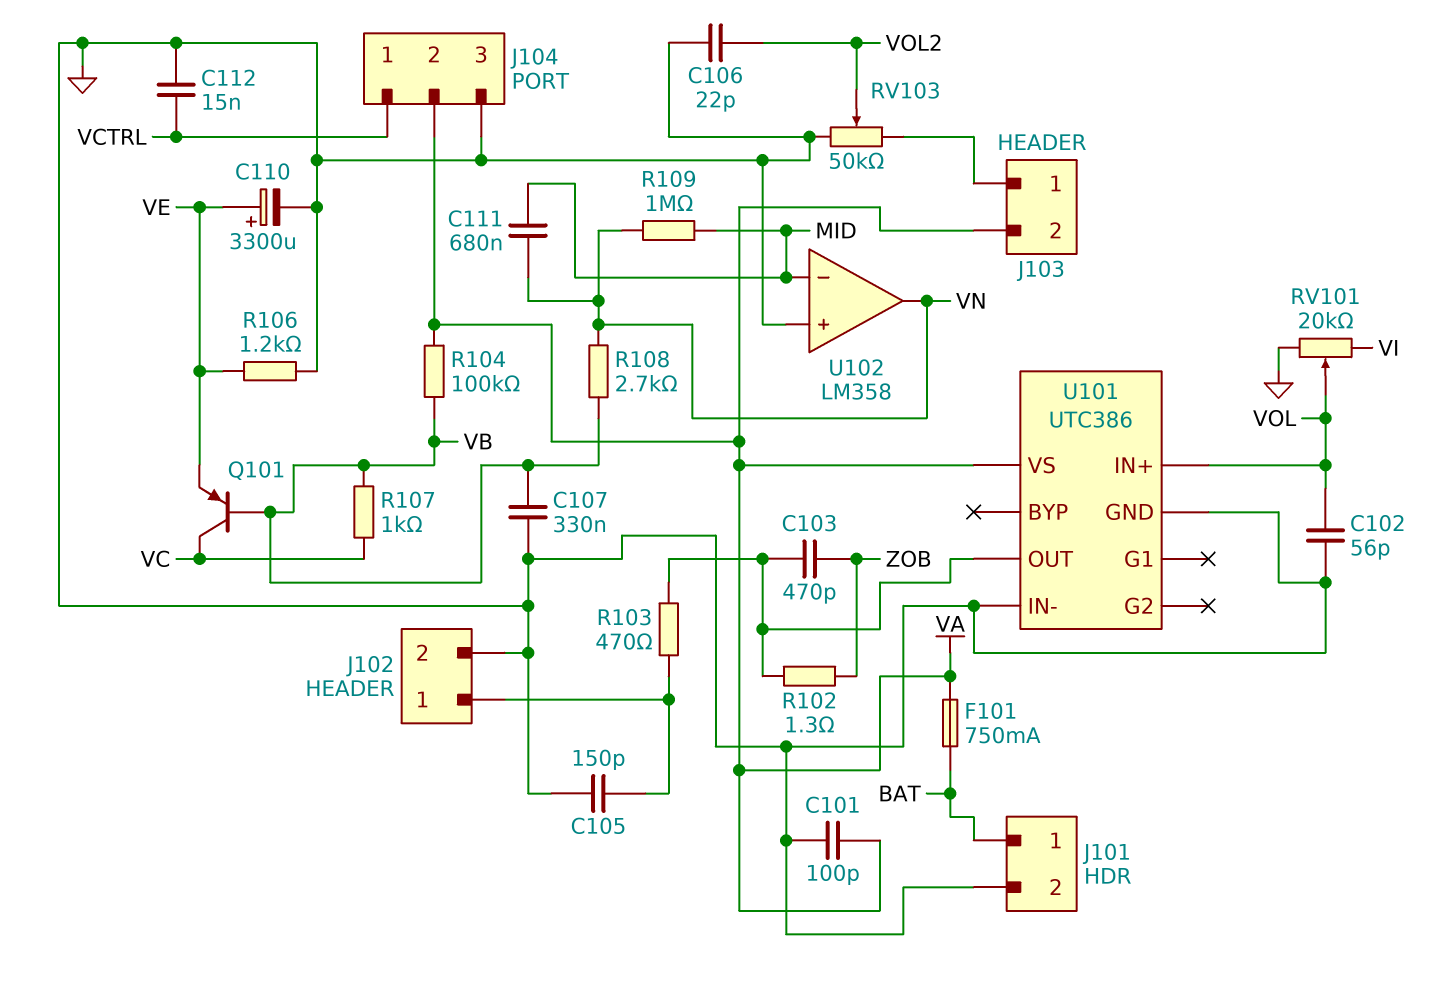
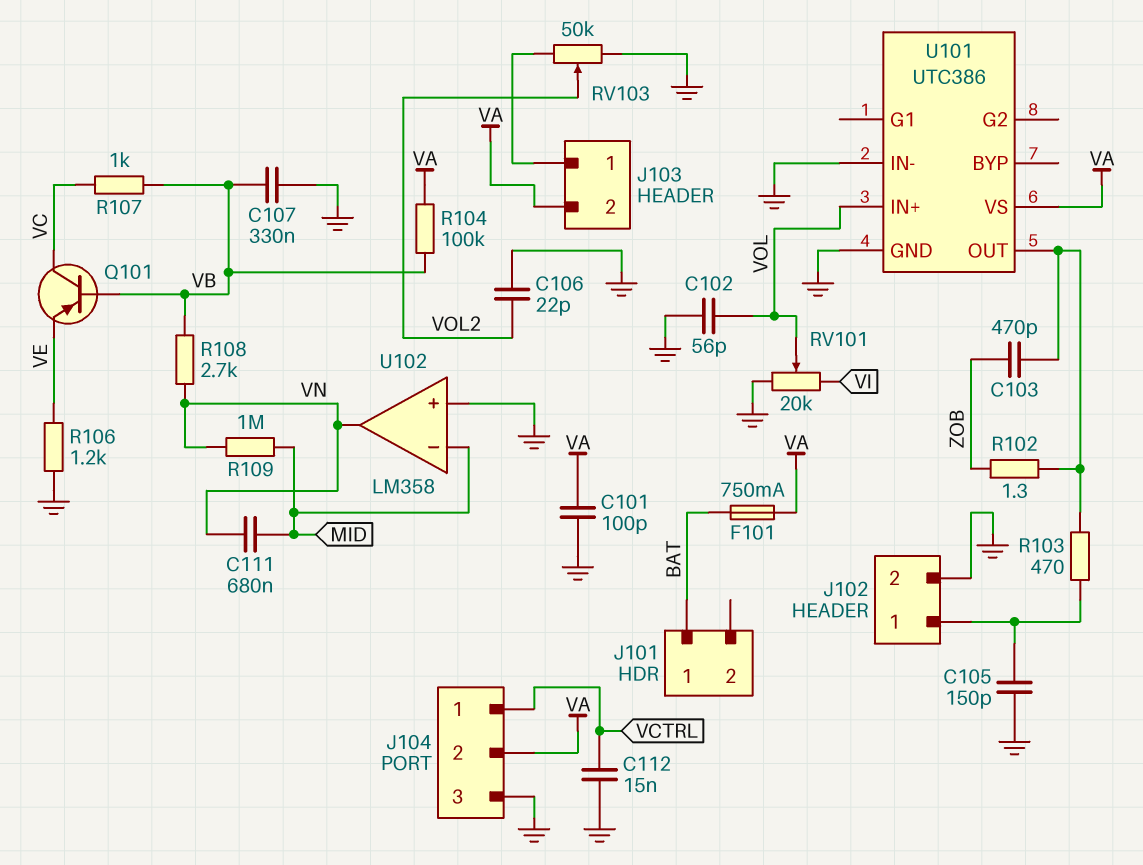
C110: 3300uF (plus VE, minus GND) -> none
J101 pin 2: GND -> none

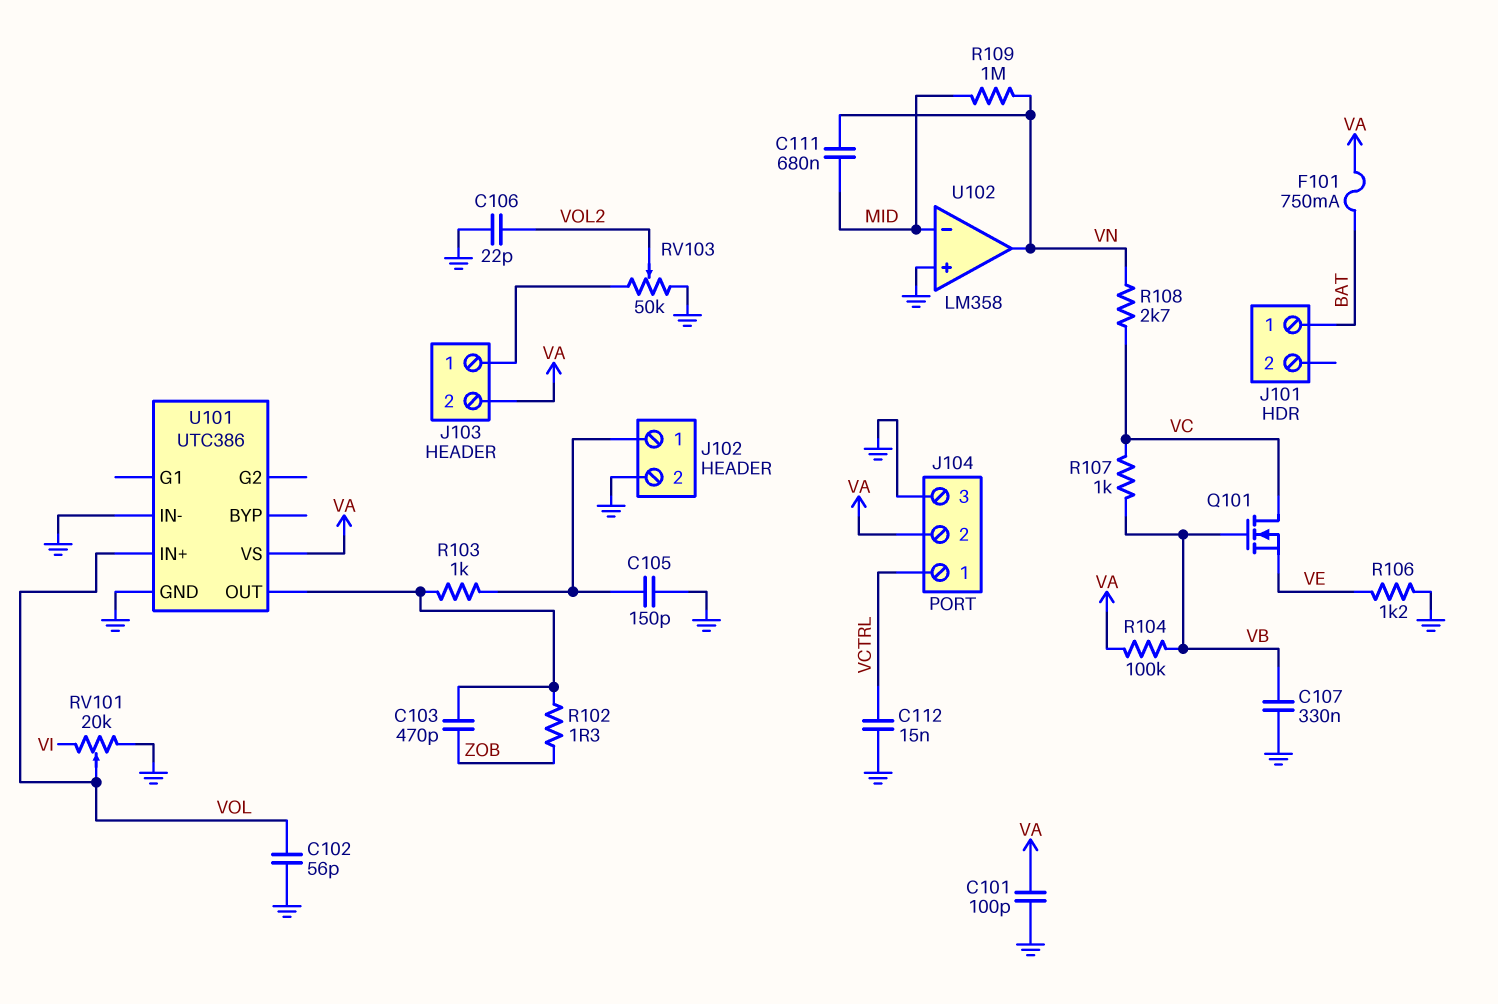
Q101: PNP (B VB, C VC, E VE) -> NMOS (G VB, D VC, S VE)
R103: 470 (J102/1, U101/OUT) -> 1k (J102/1, U101/OUT)
R108: 2.7k (VB, VN) -> 2.7k (VC, VN)

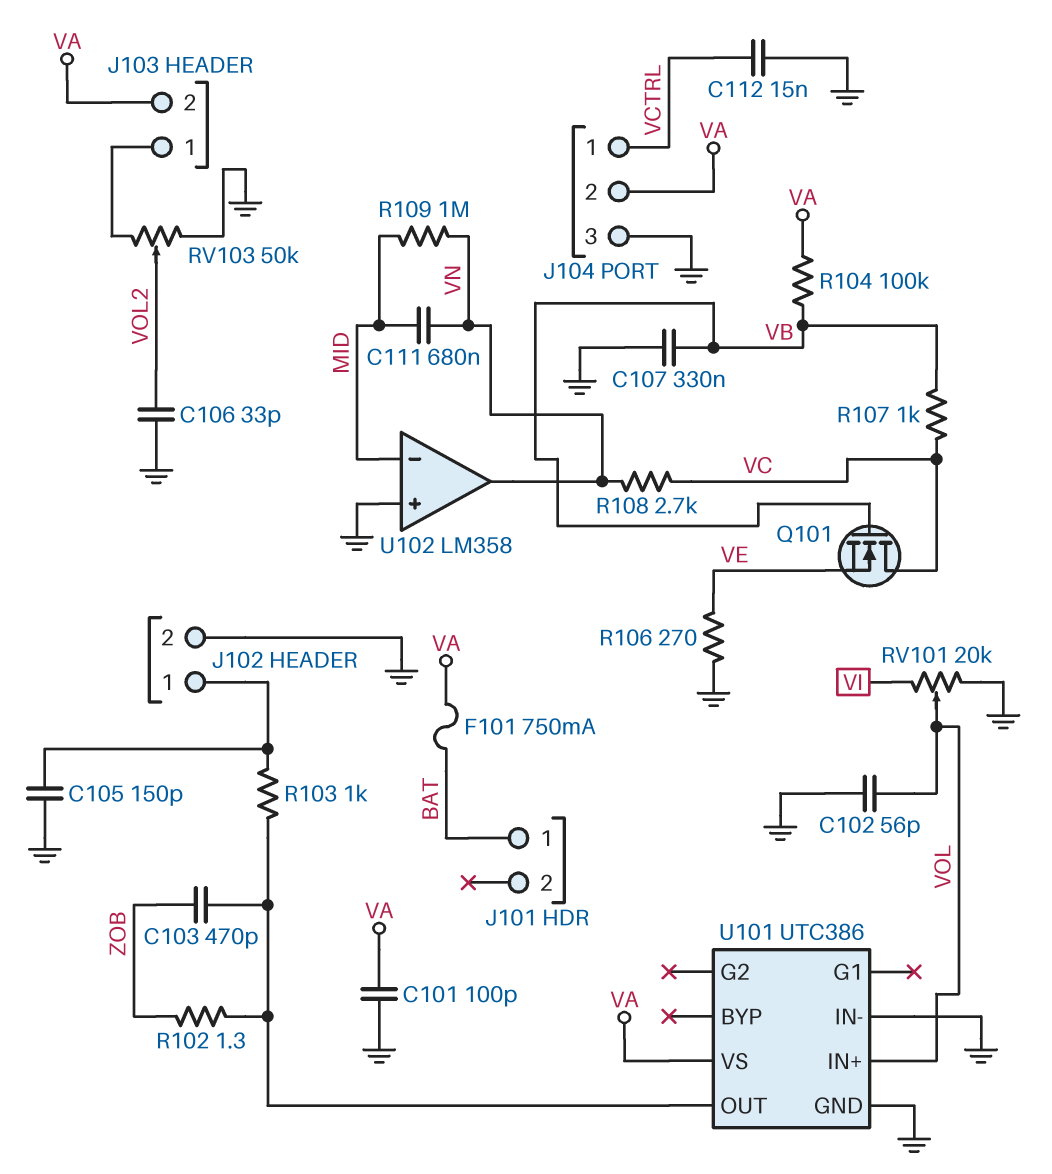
C106: 22pF (GND, VOL2) -> 33pF (GND, VOL2)
R106: 1.2k (GND, VE) -> 270 (GND, VE)

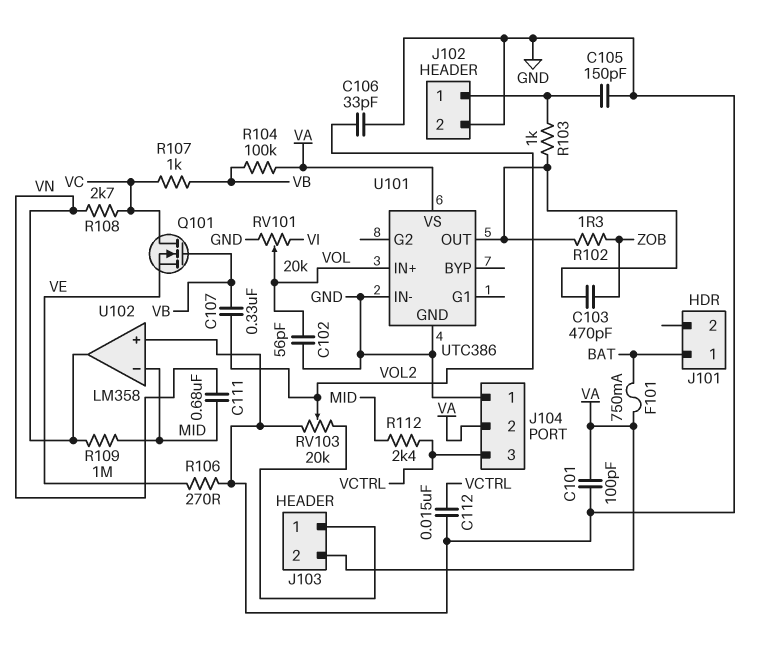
C107: 330nF (GND, VB) -> 330nF (VB, VOL2)
J104 pin 1: VCTRL -> GND
J104 pin 3: GND -> VCTRL
R112: none -> 2.4k (MID, VCTRL)
RV103: 50k (GND, J103/1, wiper VOL2) -> 20k (GND, J103/1, wiper VOL2)

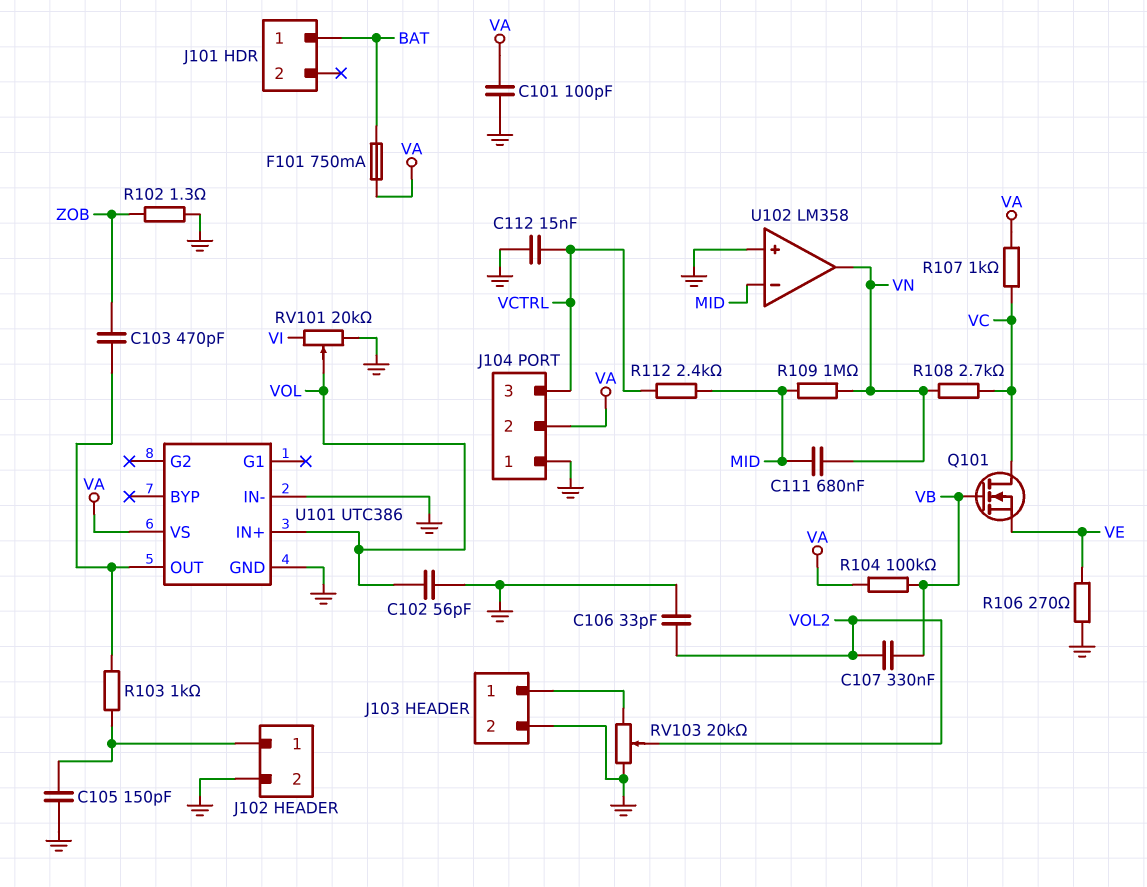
J103 pin 2: VA -> GND
R102: 1.3 (U101/OUT, ZOB) -> 1.3 (GND, ZOB)
R107: 1k (VB, VC) -> 1k (VA, VC)

